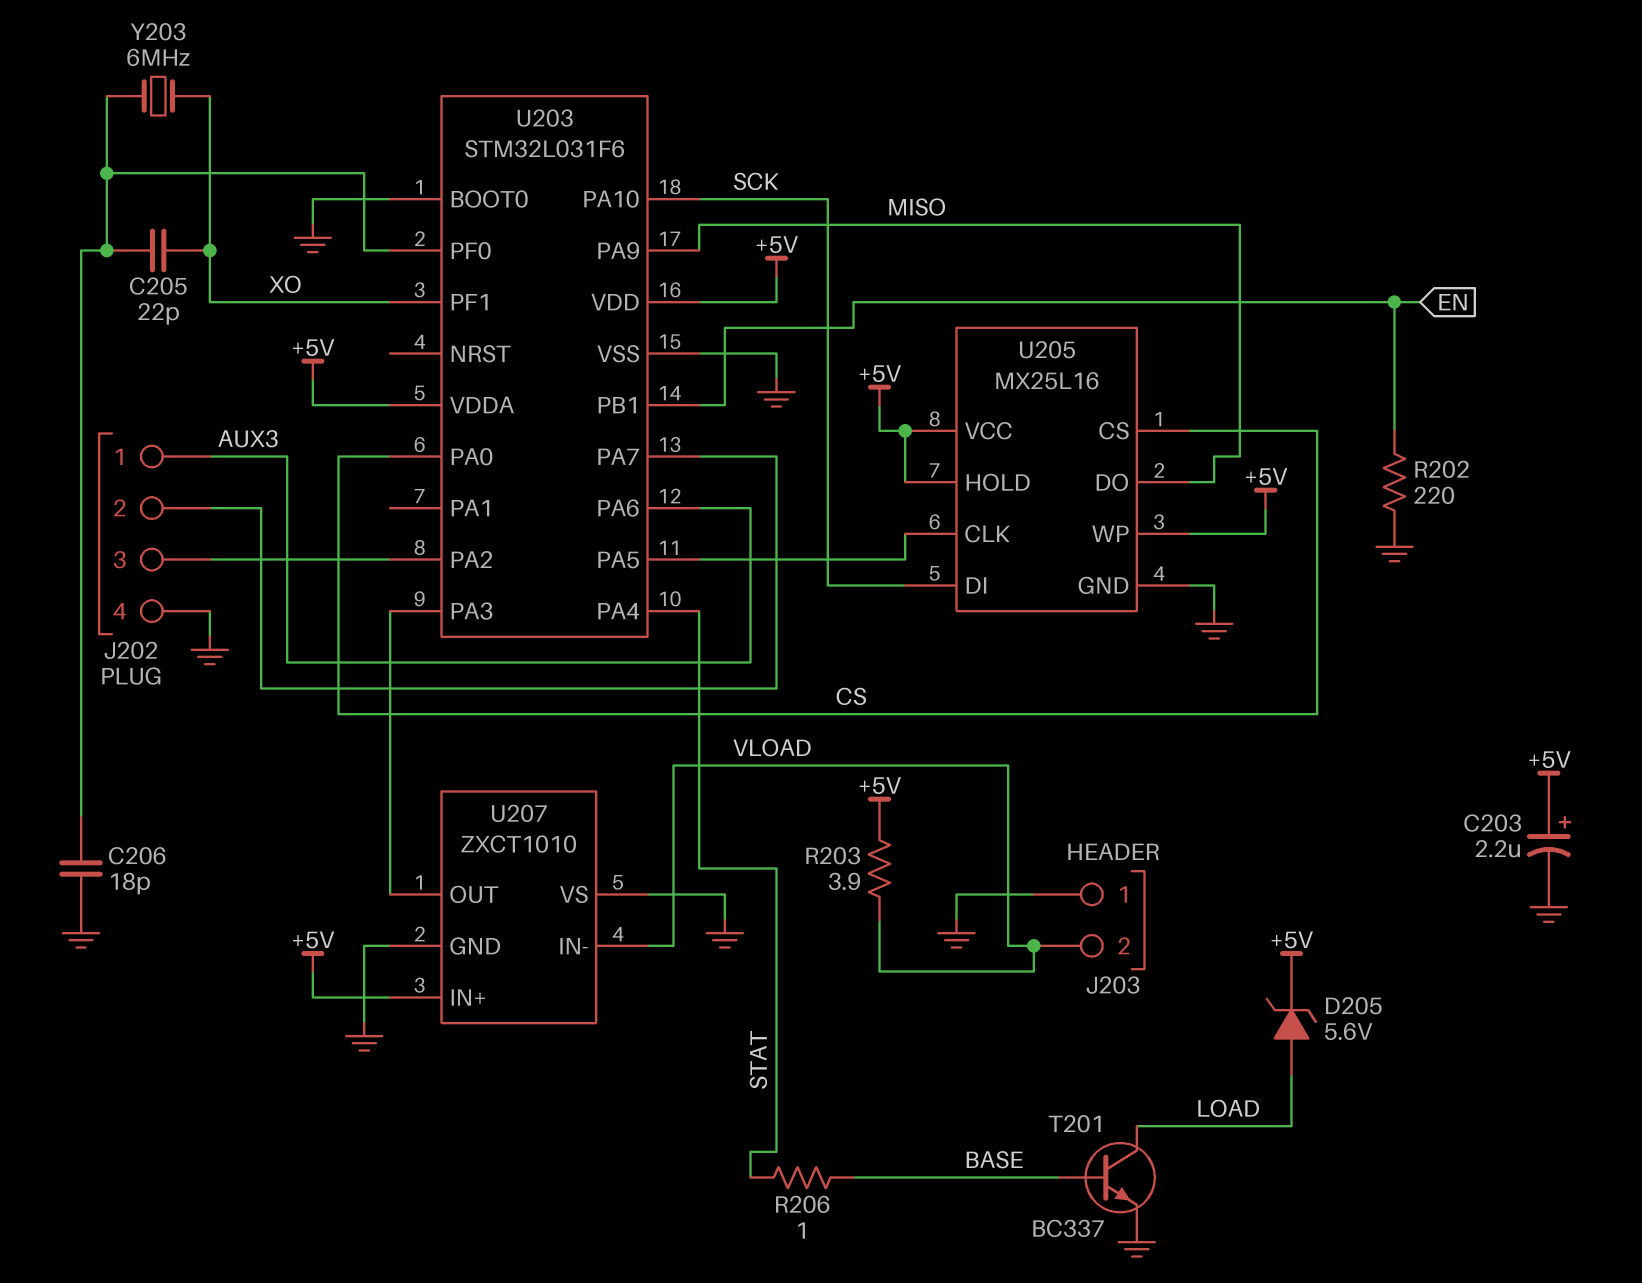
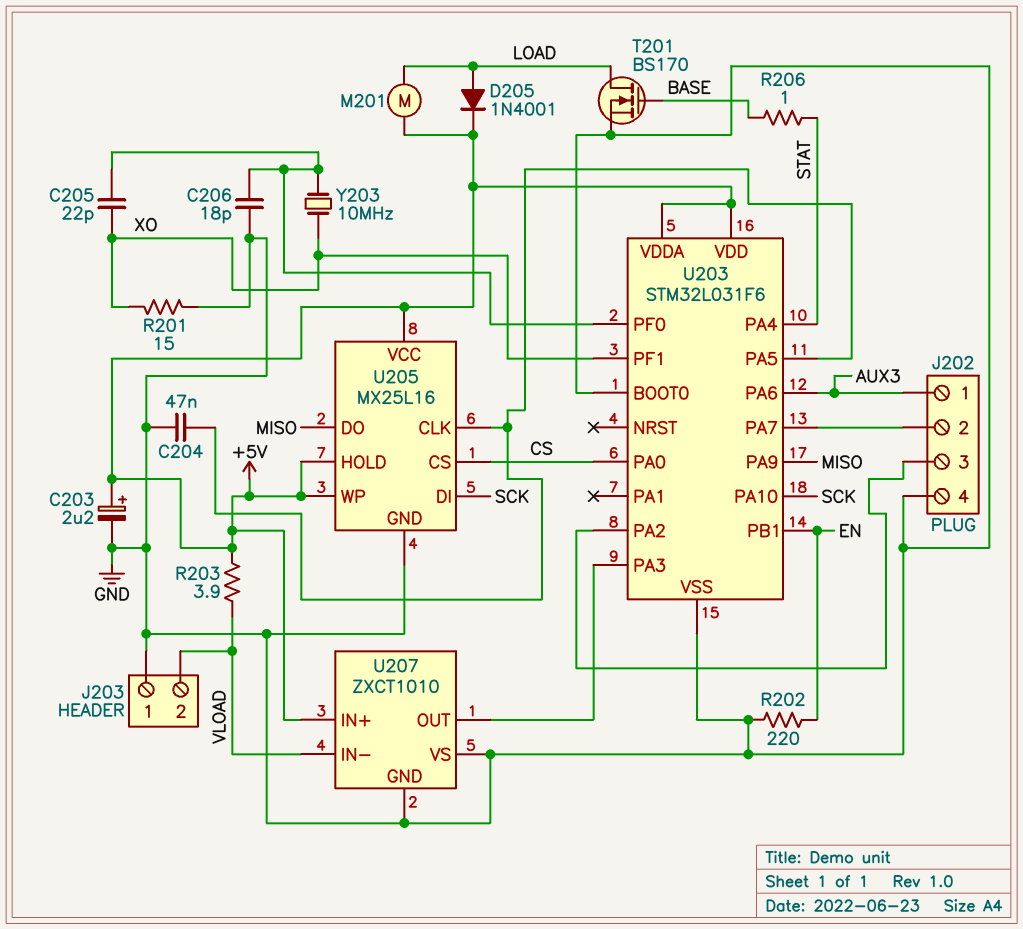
C204: none -> 47nF (GND, U203/PA5)
D205: zener 5.6V (A LOAD, K +5V) -> diode 1N4001 (A LOAD, K +5V)
M201: none -> motor (+5V, LOAD)
R201: none -> 15 (GND, XO)
T201: NPN BC337 (B BASE, C LOAD, E GND) -> NMOS BS170 (G BASE, D LOAD, S GND)
Y203: 6MHz (U203/PF0, XO) -> 10MHz (U203/PF0, XO)

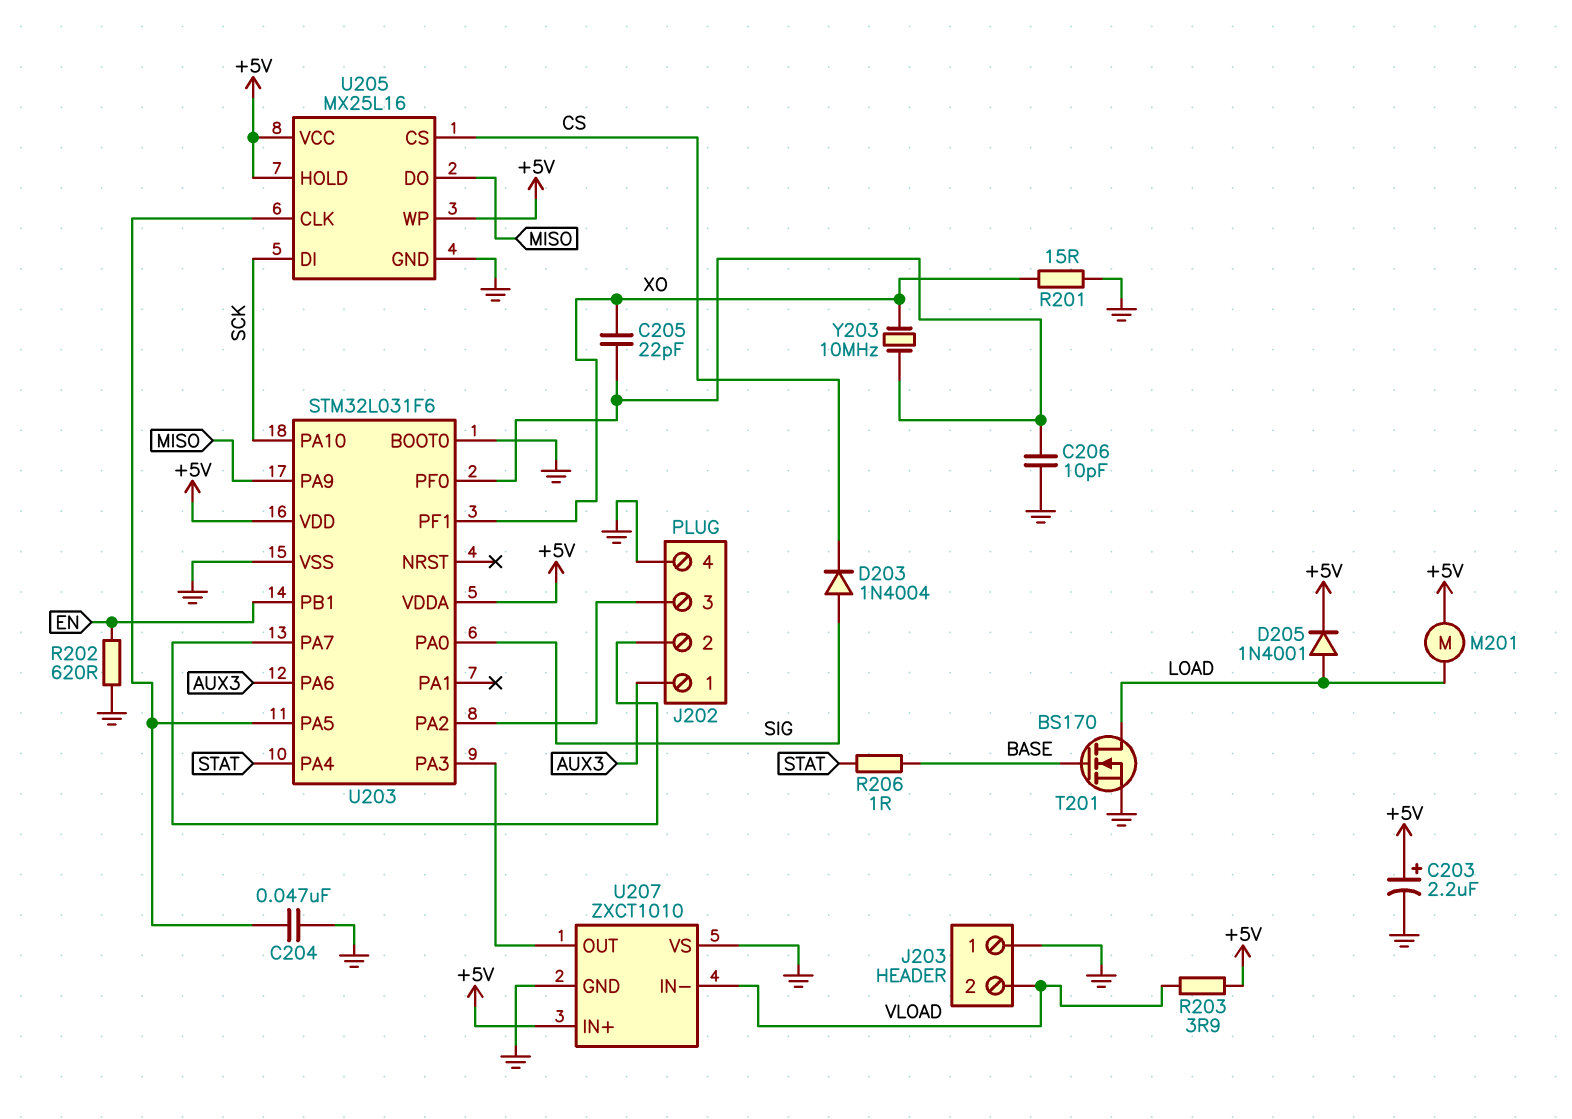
C206: 18pF (GND, U203/PF0) -> 10pF (GND, U203/PF0)
D203: none -> diode 1N4004 (A SIG, K CS)
R202: 220 (EN, GND) -> 620 (EN, GND)
U203 pin PA0: CS -> SIG

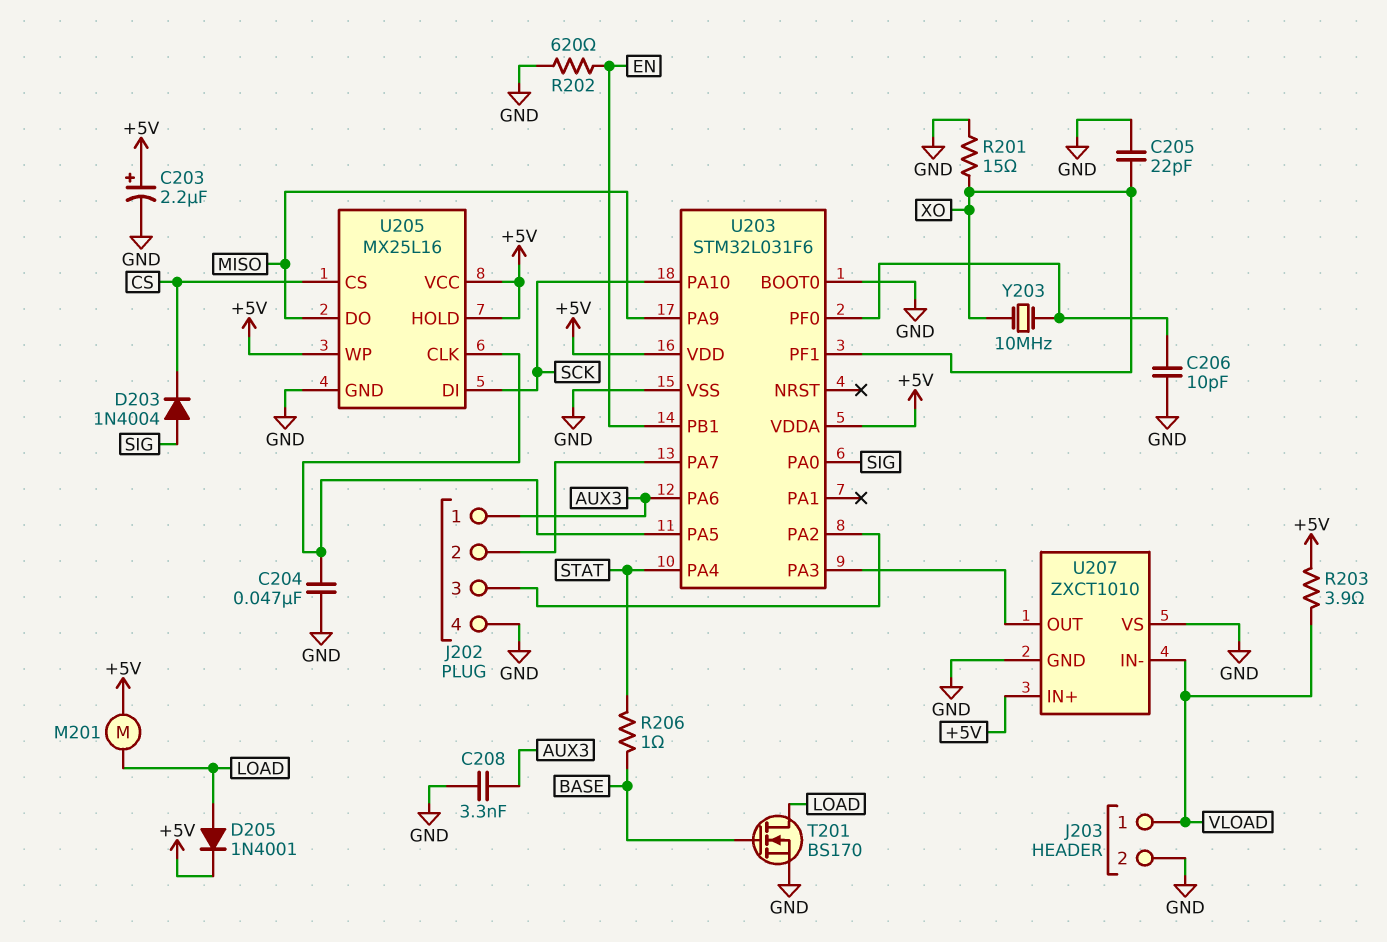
C205: 22pF (U203/PF0, XO) -> 22pF (GND, XO)
C208: none -> 3.3nF (AUX3, GND)
J203 pin 1: GND -> VLOAD
J203 pin 2: VLOAD -> GND

